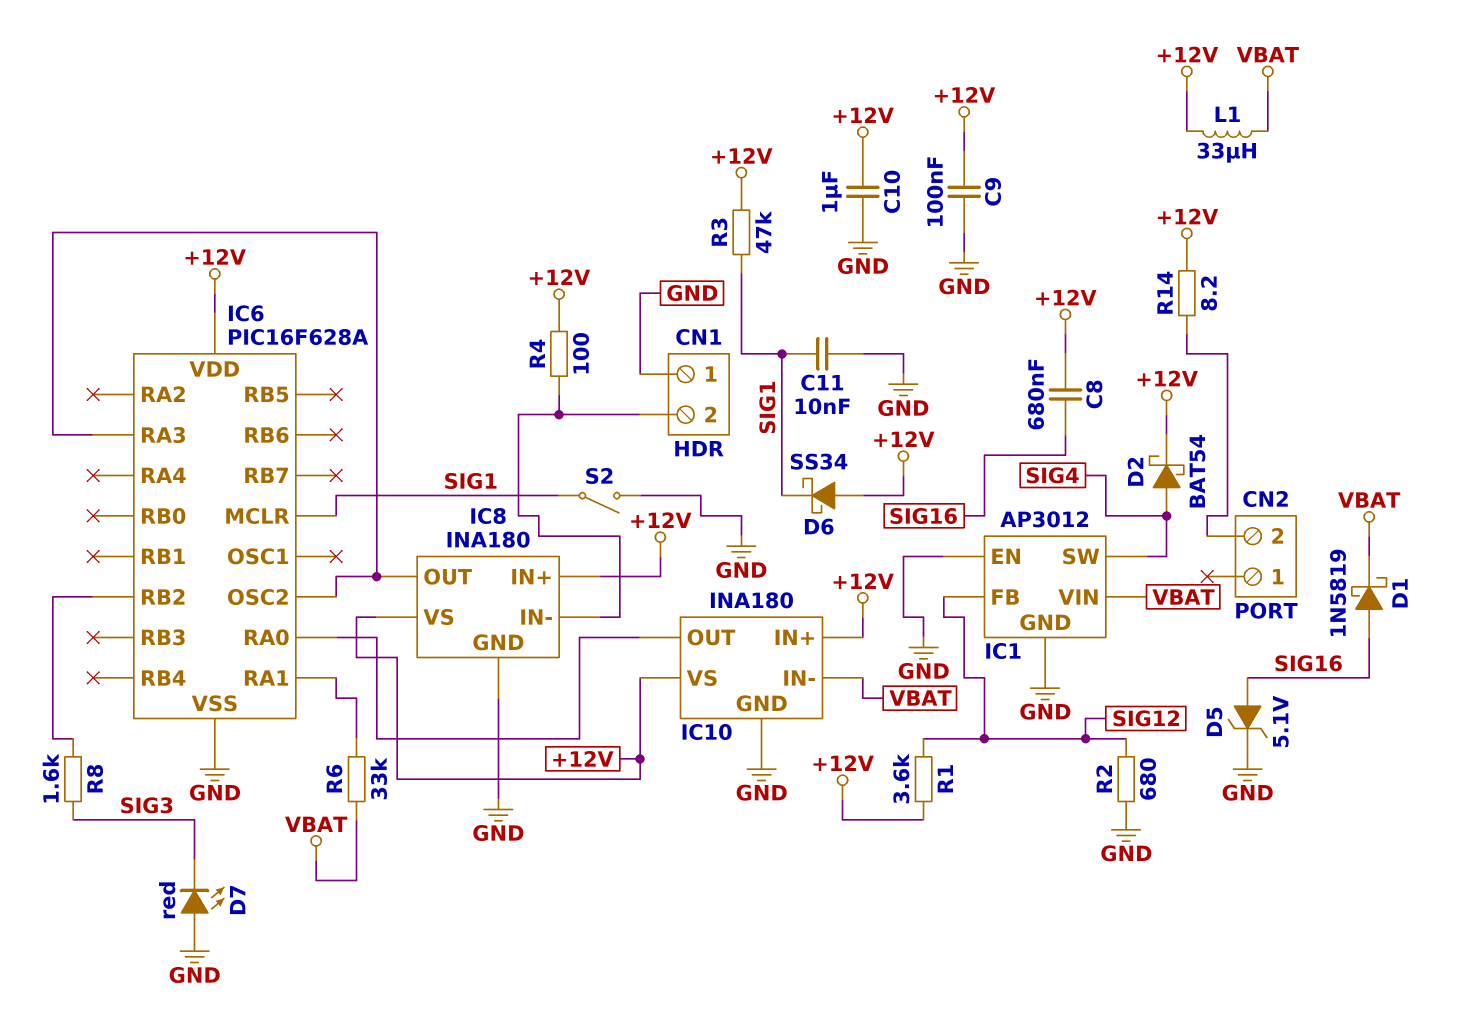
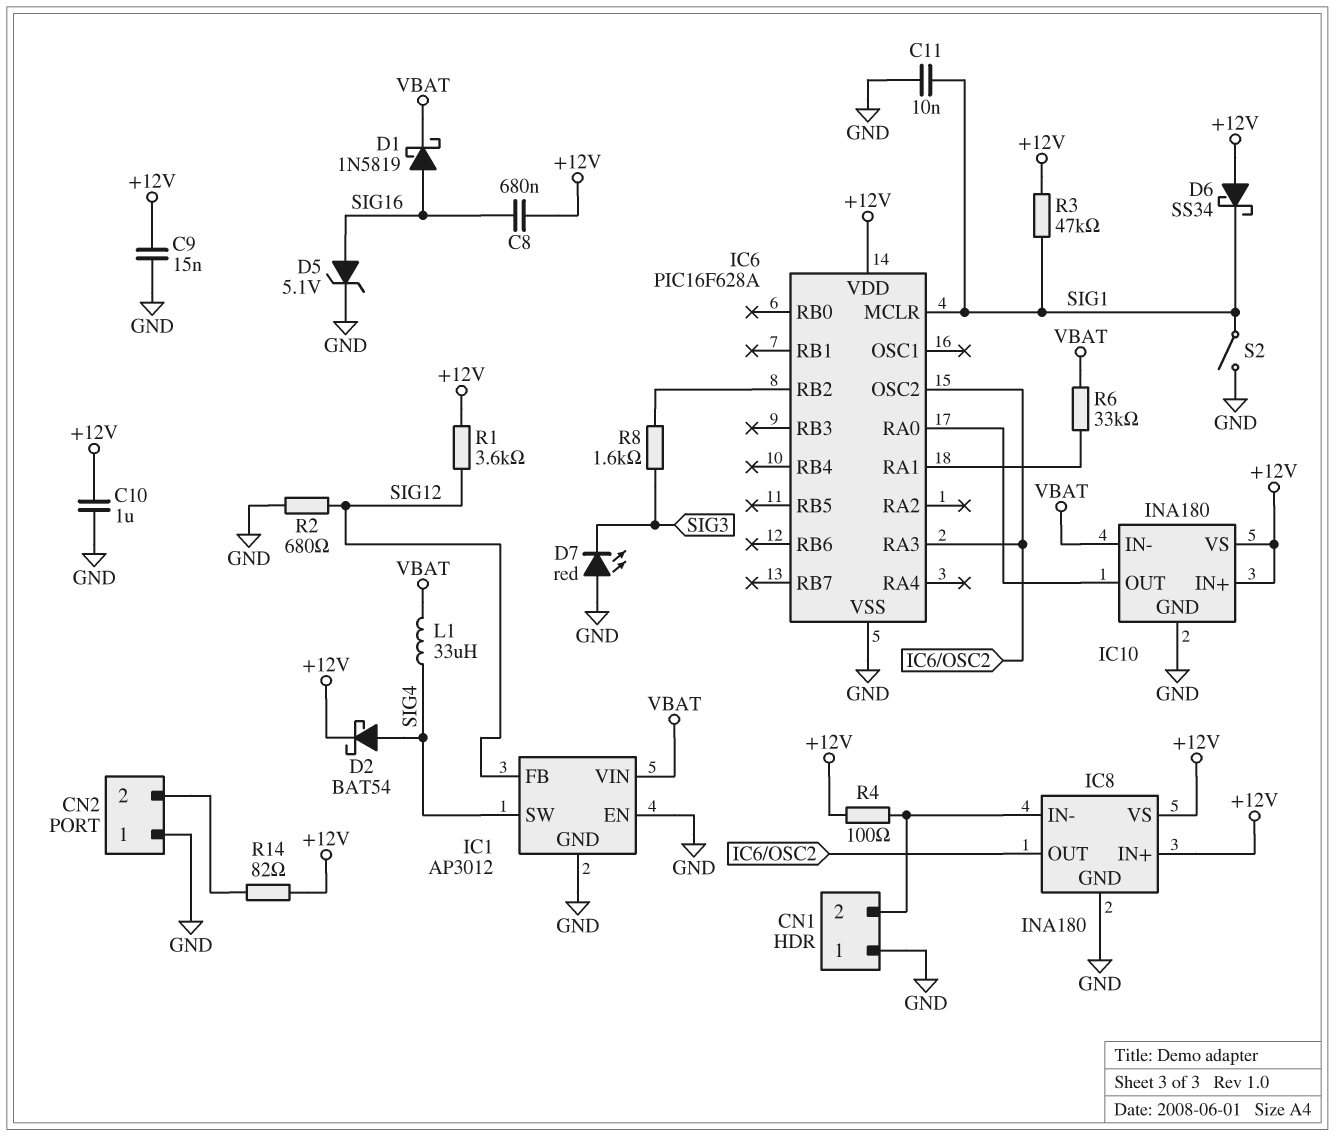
C9: 100nF (+12V, GND) -> 15nF (+12V, GND)
CN2 pin 1: none -> GND
L1: 33uH (+12V, VBAT) -> 33uH (SIG4, VBAT)
R14: 8.2 (+12V, CN2/2) -> 82 (+12V, CN2/2)

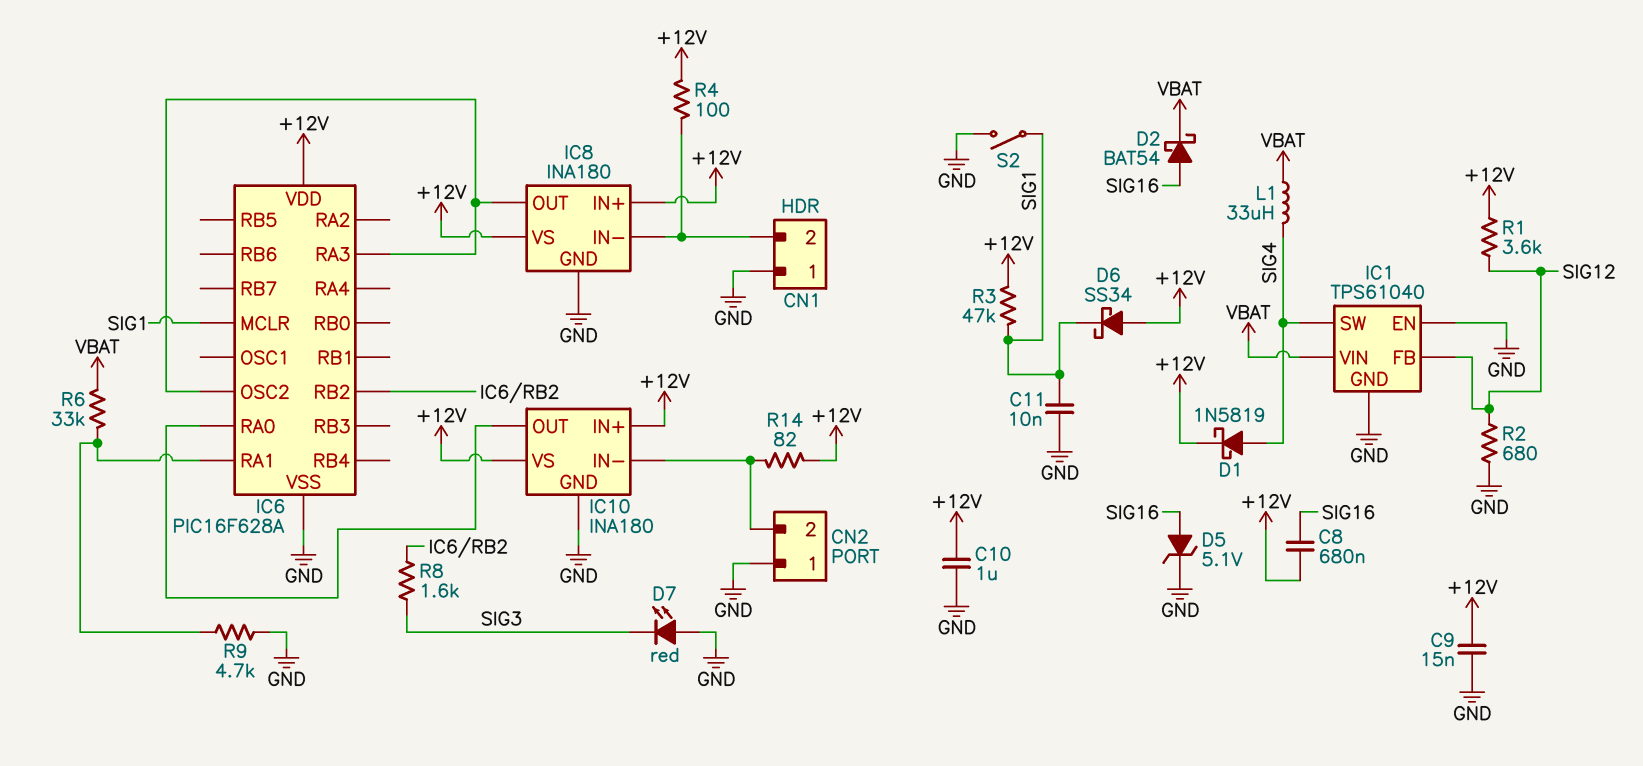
D1: schottky 1N5819 (A SIG16, K VBAT) -> schottky 1N5819 (A SIG4, K +12V)
D2: schottky BAT54 (A SIG4, K +12V) -> schottky BAT54 (A SIG16, K VBAT)
IC1: AP3012 -> TPS61040
IC10 pin IN-: VBAT -> CN2/2
R9: none -> 4.7k (GND, IC6/RA1)

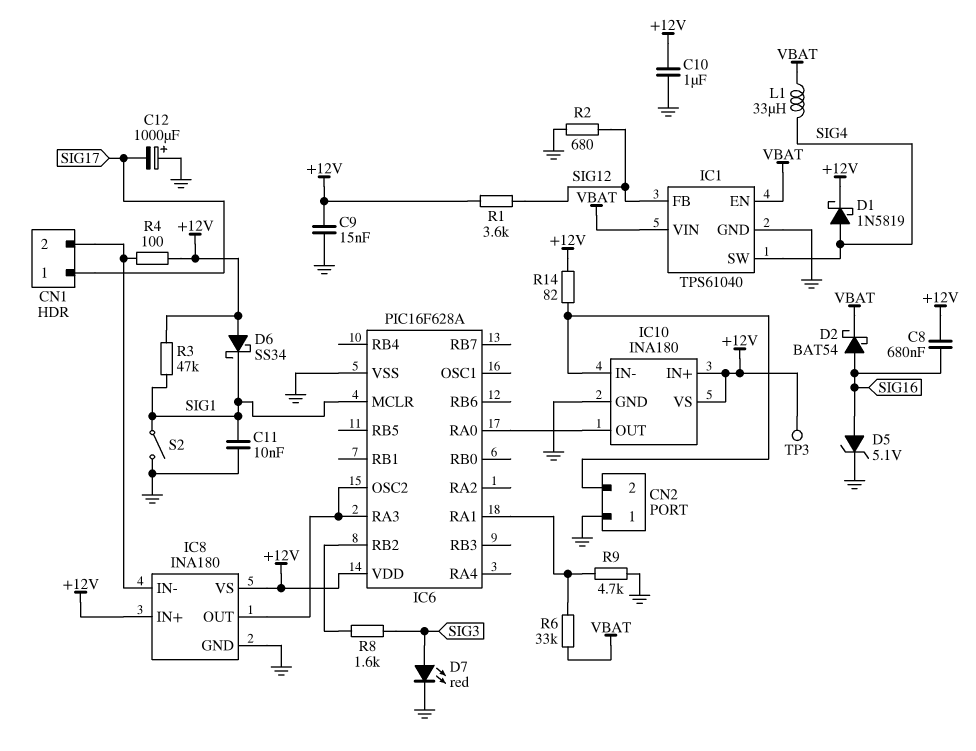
C12: none -> 1000uF (plus GND, minus SIG17)
CN1 pin 1: GND -> SIG17
D7: LED red (A GND, K SIG3) -> LED red (A SIG3, K GND)
IC1 pin EN: GND -> VBAT
TP3: none -> test point (+12V)

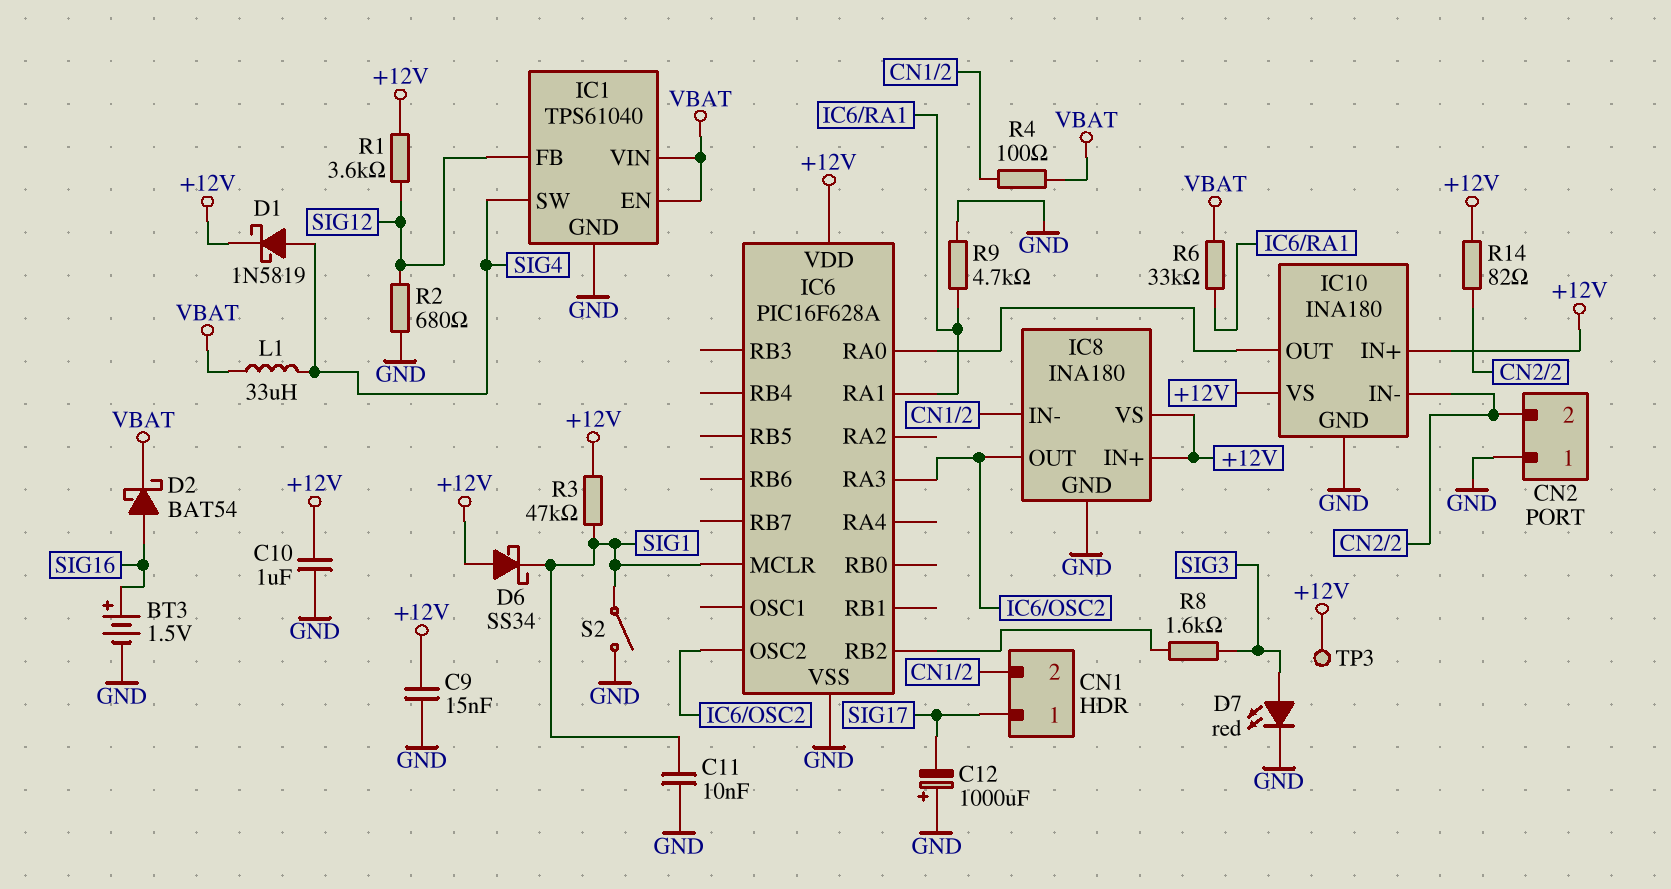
BT3: none -> 1.5V (plus SIG16, minus GND)
C8: 680nF (+12V, SIG16) -> none
D5: zener 5.1V (A SIG16, K GND) -> none
R4: 100 (+12V, CN1/2) -> 100 (CN1/2, VBAT)

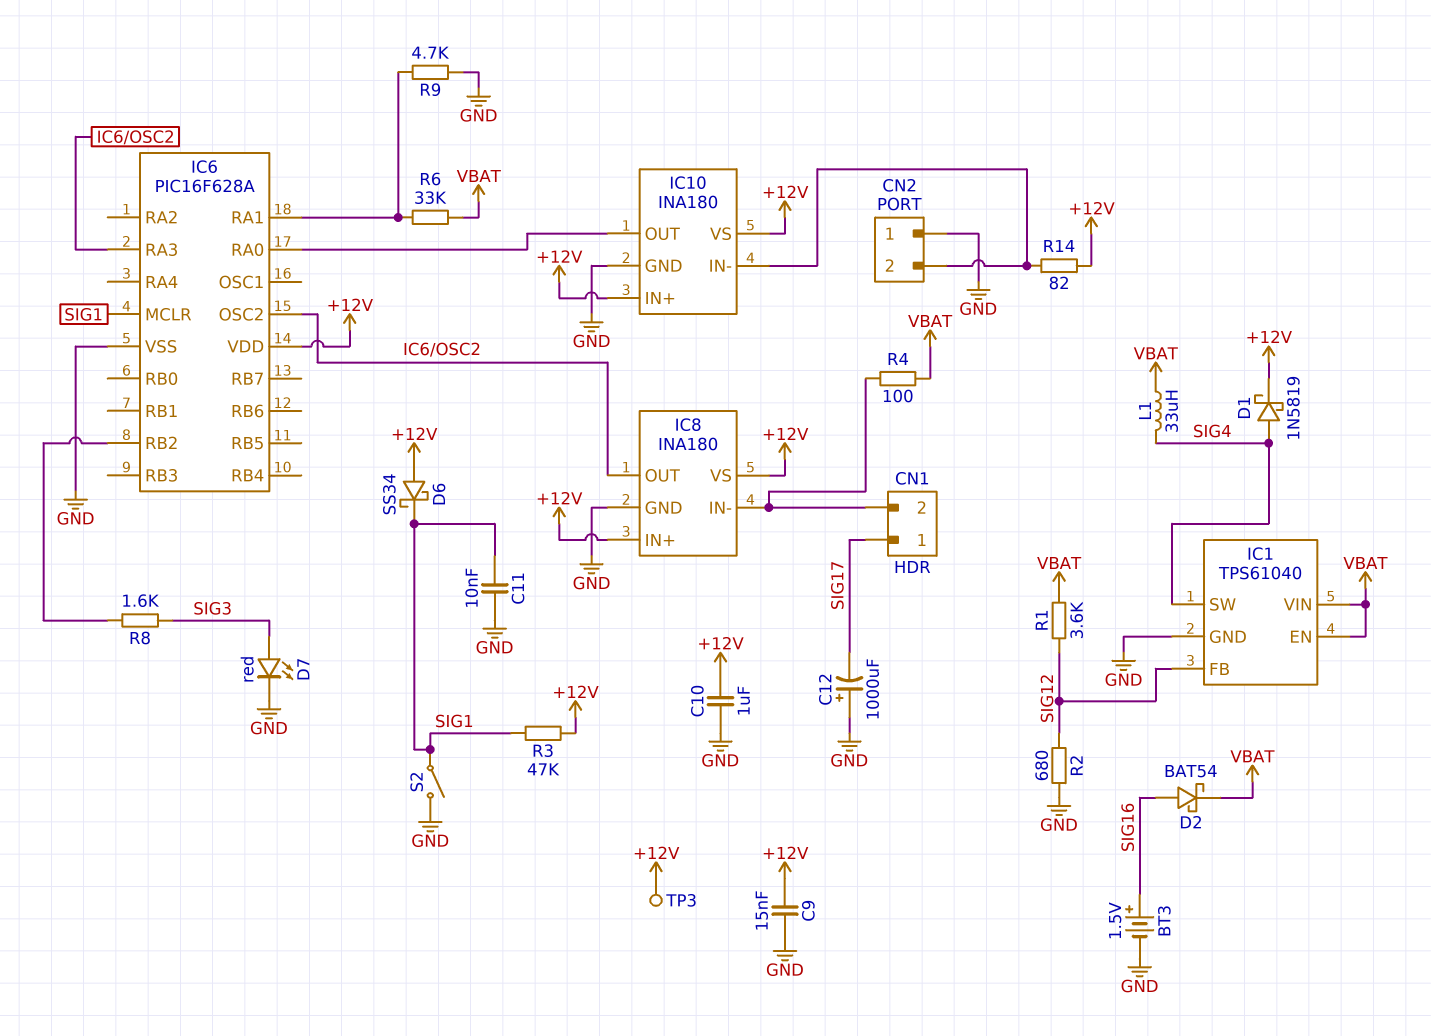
R1: 3.6k (+12V, SIG12) -> 3.6k (SIG12, VBAT)

